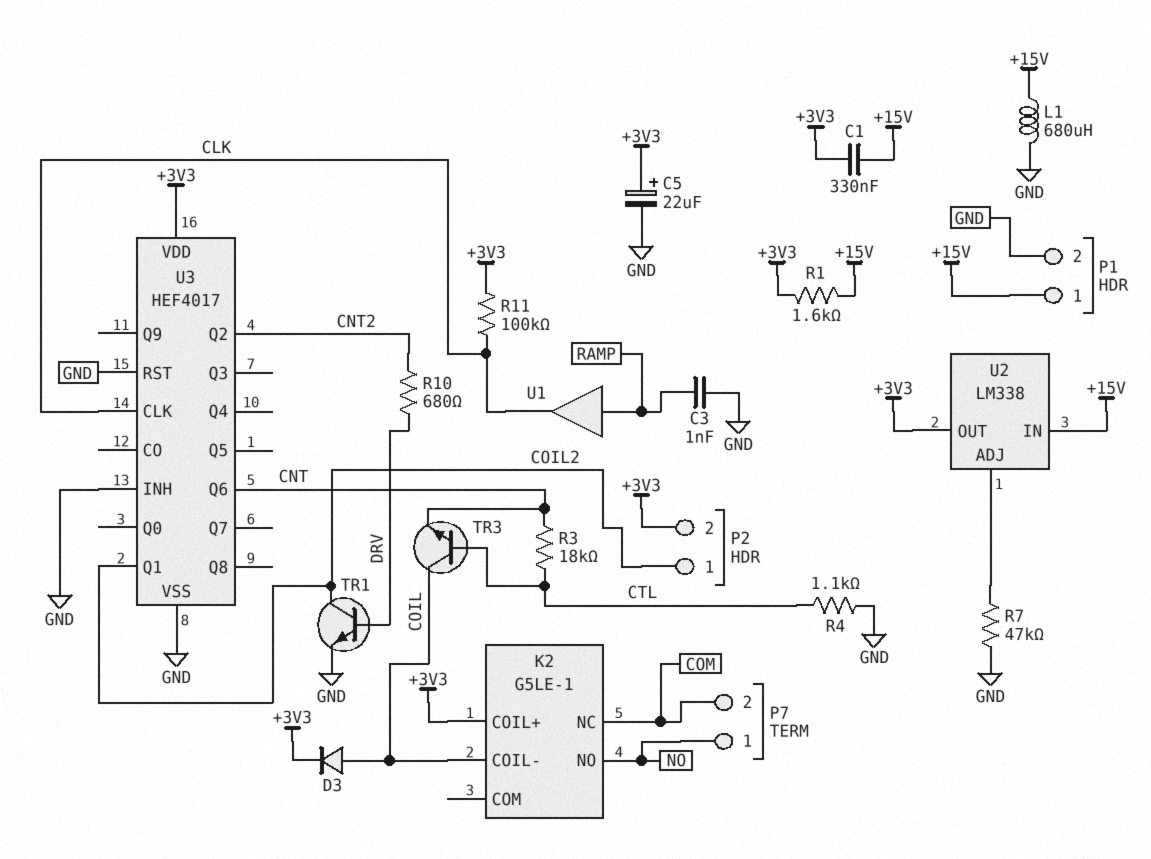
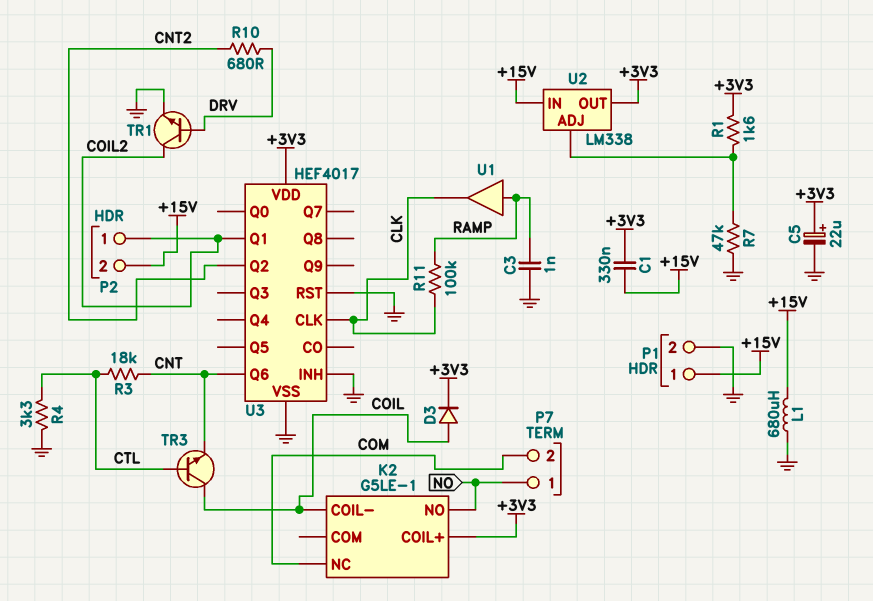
P2 pin 2: +3V3 -> +15V
R1: 1.6k (+3V3, +15V) -> 1.6k (+3V3, U2/ADJ)
R4: 1.1k (CTL, GND) -> 3.3k (CTL, GND)
R11: 100k (+3V3, CLK) -> 100k (CLK, RAMP)

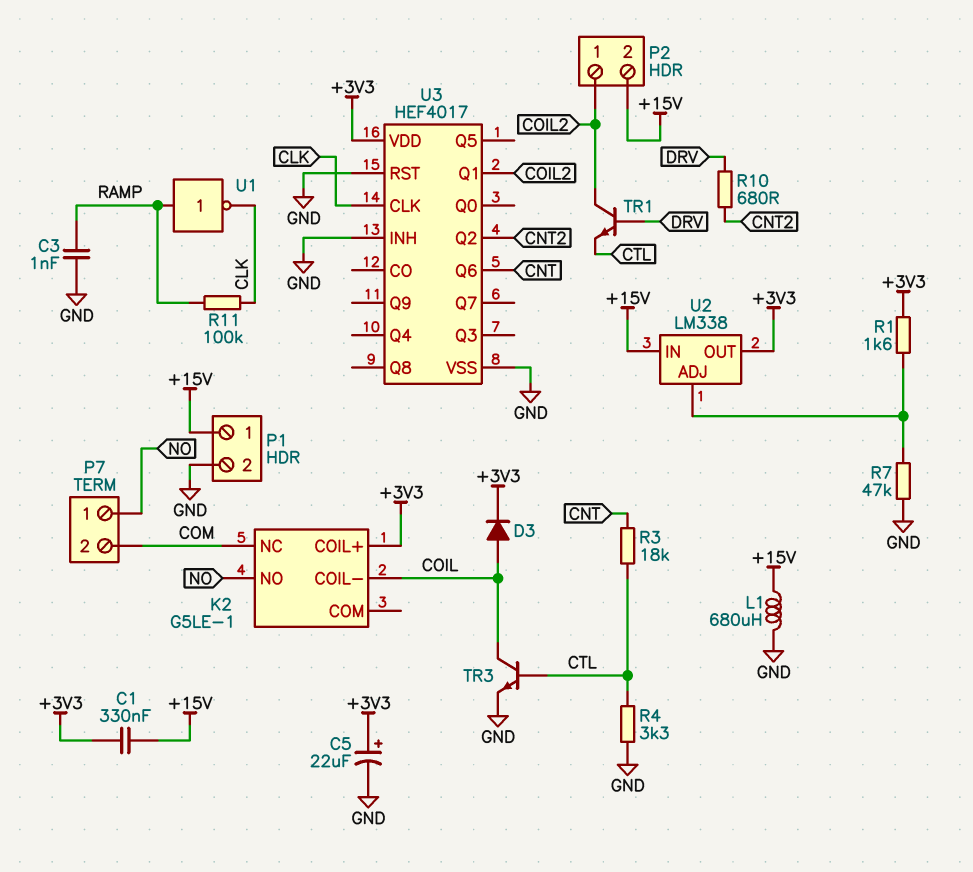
TR1: NPN (B DRV, C COIL2, E GND) -> NPN (B DRV, C COIL2, E CTL)
TR3: NPN (B CTL, C COIL, E CNT) -> NPN (B CTL, C COIL, E GND)
U1: buffer (in RAMP, out CLK) -> NOT (in RAMP, out CLK)

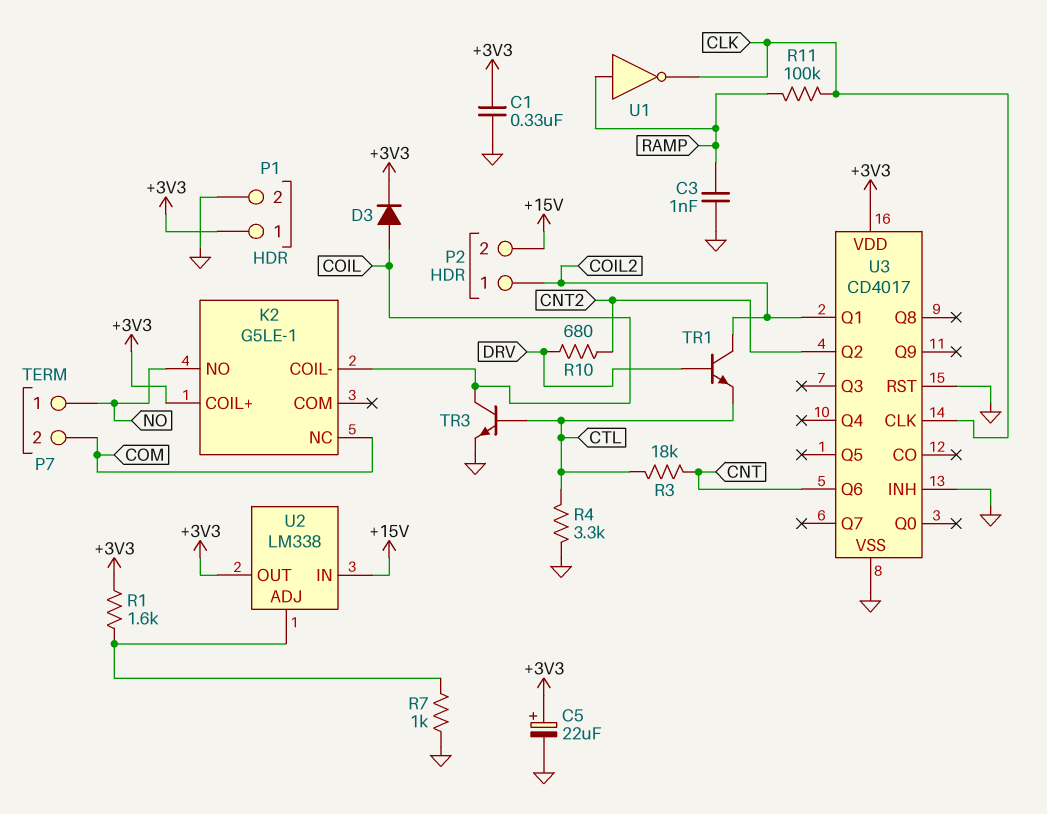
C1: 330nF (+3V3, +15V) -> 330nF (+3V3, GND)
L1: 680uH (+15V, GND) -> none
P1 pin 1: +15V -> +3V3
R7: 47k (GND, U2/ADJ) -> 1k (GND, U2/ADJ)
U3: HEF4017 -> CD4017

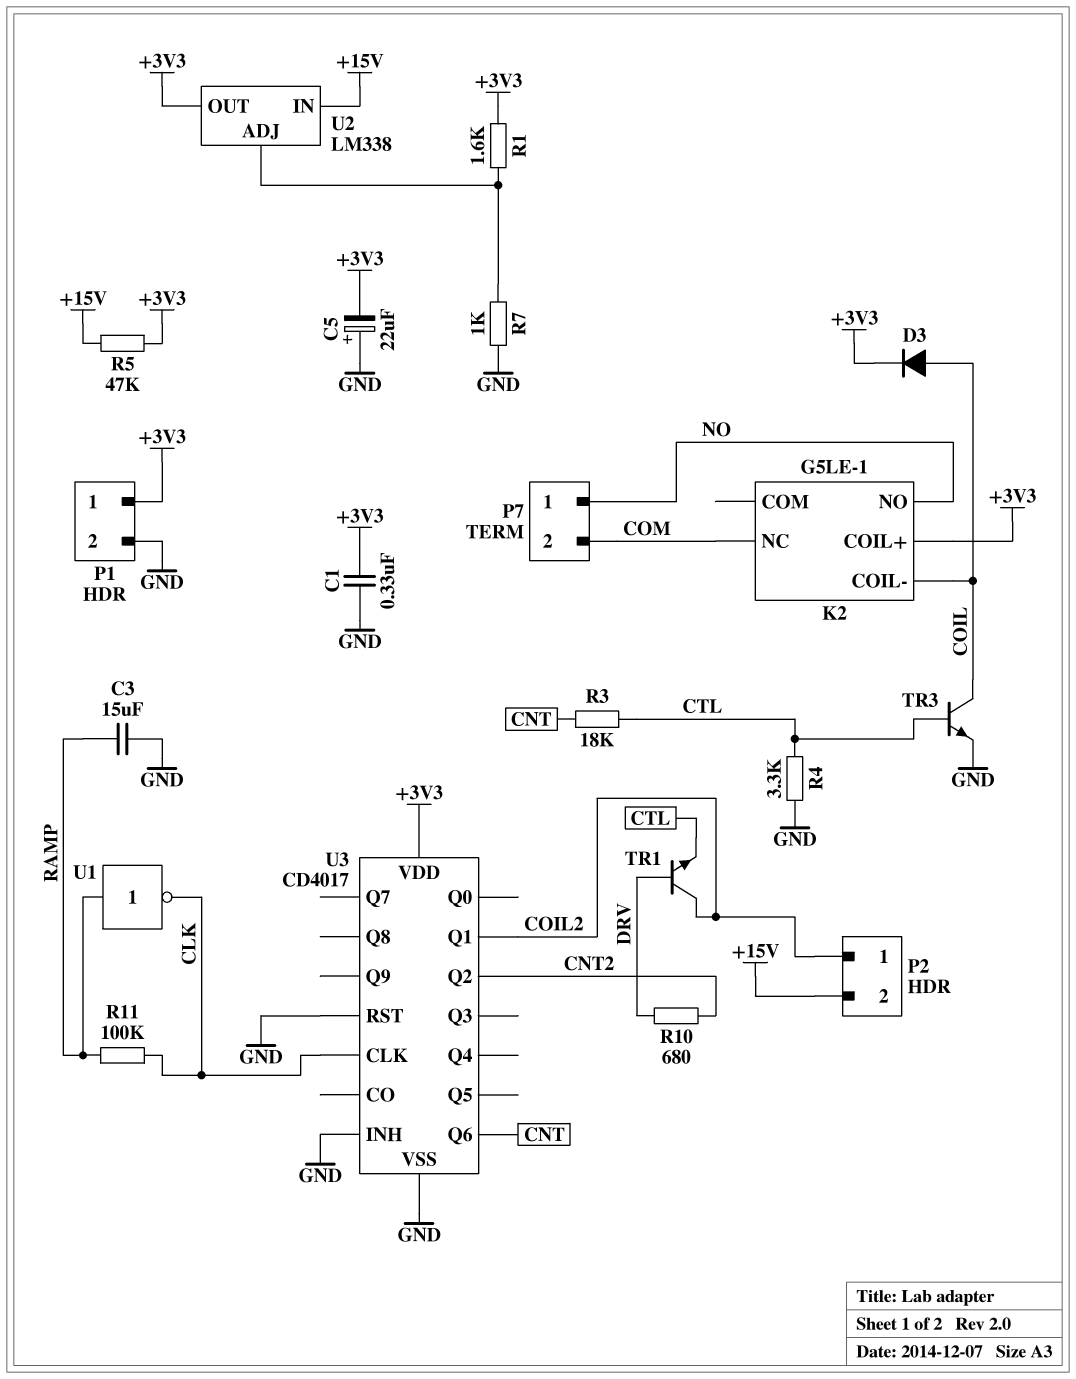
C3: 1nF (GND, RAMP) -> 15uF (GND, RAMP)
C5: 22uF (plus +3V3, minus GND) -> 22uF (plus GND, minus +3V3)
R5: none -> 47k (+3V3, +15V)

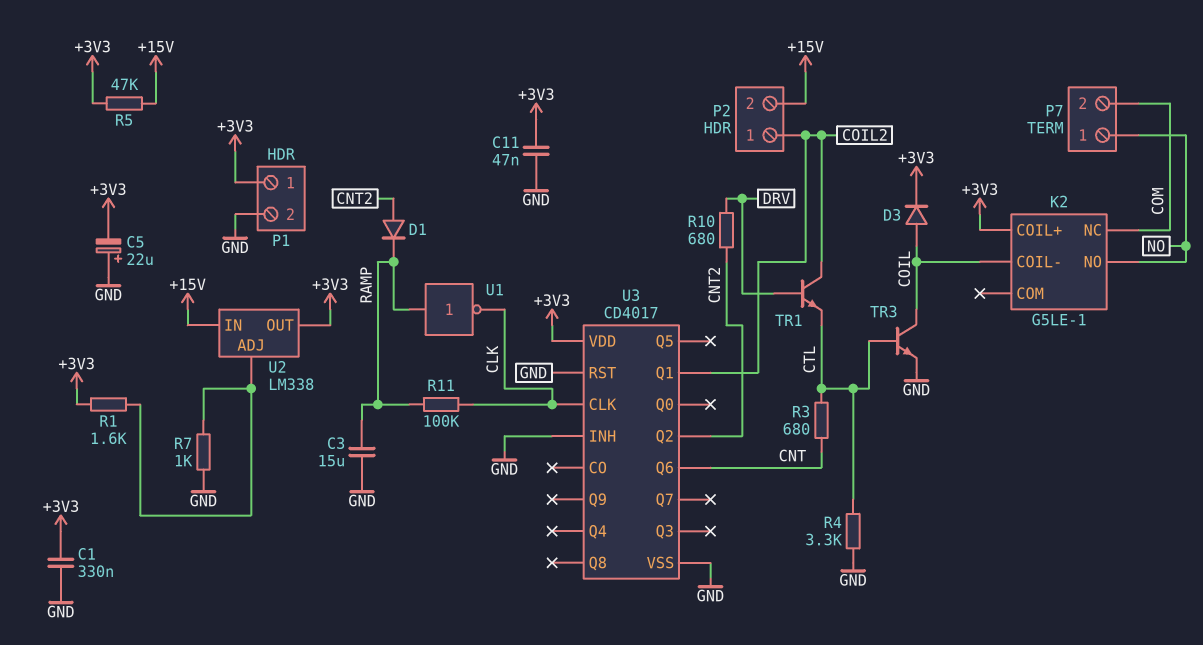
C11: none -> 47nF (+3V3, GND)
D1: none -> diode (A CNT2, K RAMP)
R3: 18k (CNT, CTL) -> 680 (CNT, CTL)

